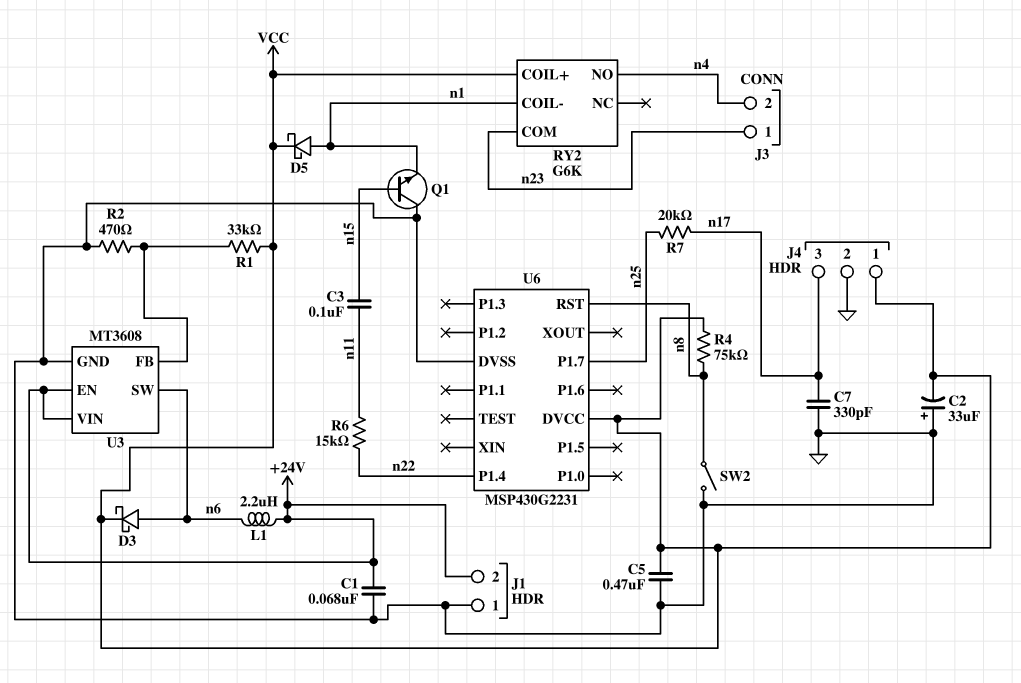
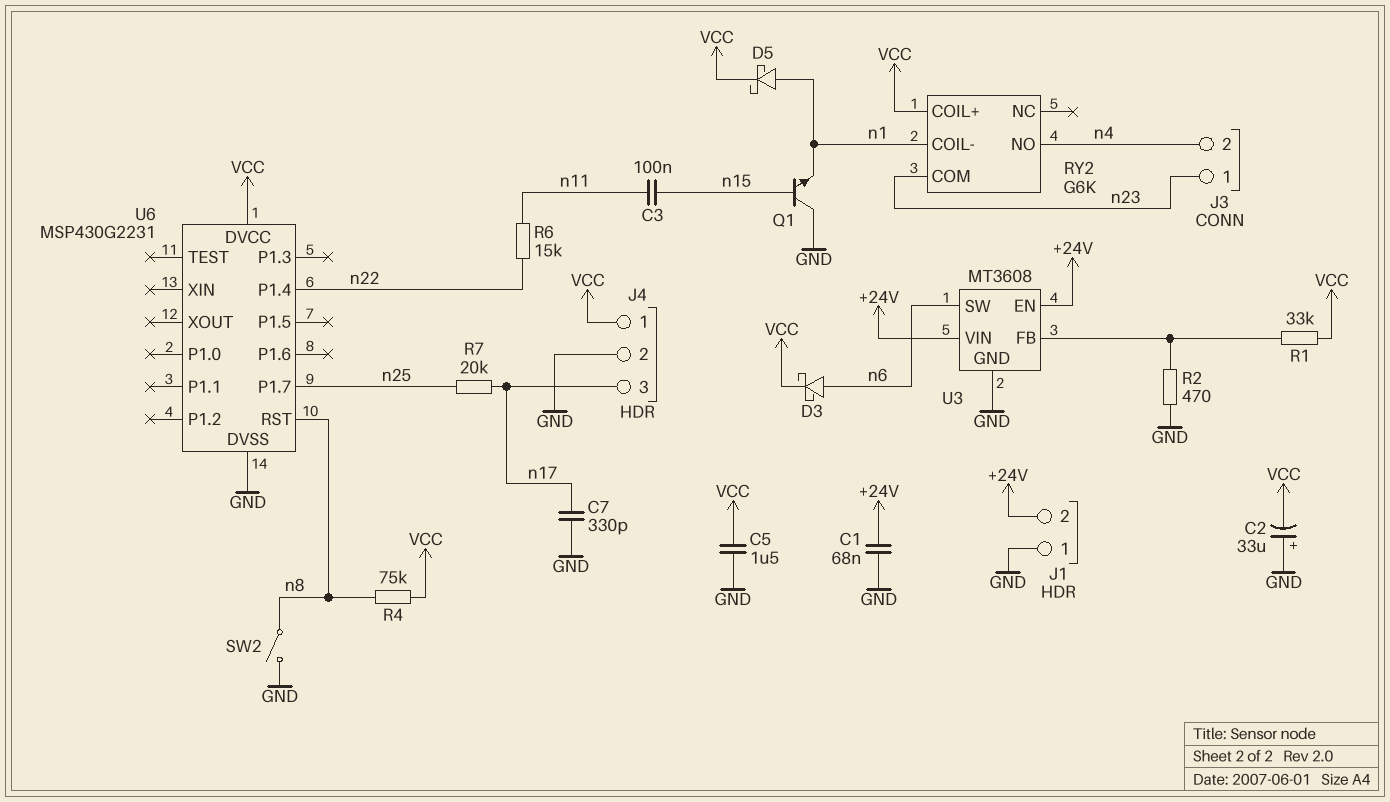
C5: 470nF (GND, VCC) -> 1.5uF (GND, VCC)
L1: 2.2uH (+24V, n6) -> none

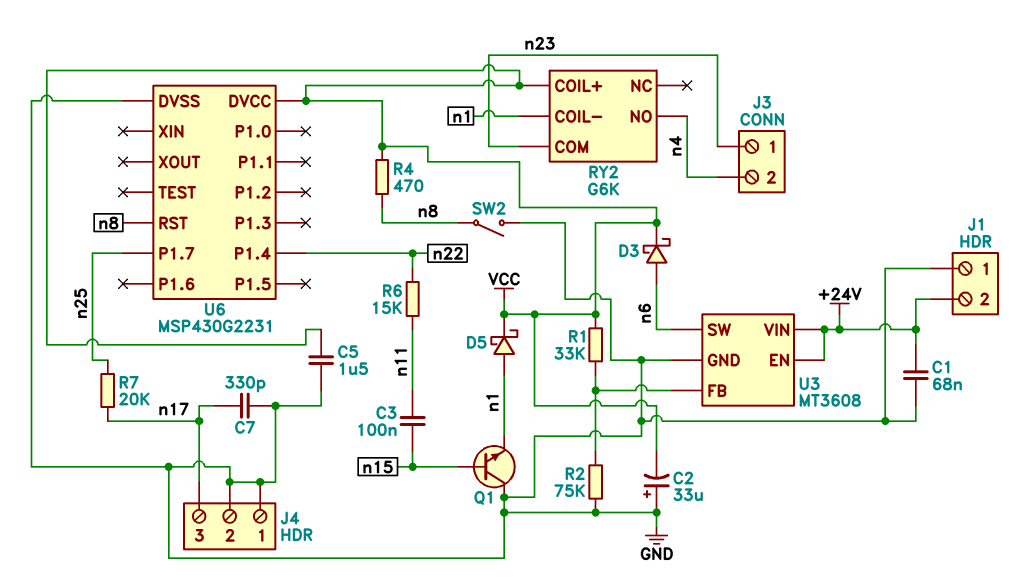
J4 pin 1: VCC -> GND
R2: 470 (GND, U3/FB) -> 75k (GND, U3/FB)
R4: 75k (VCC, n8) -> 470 (VCC, n8)

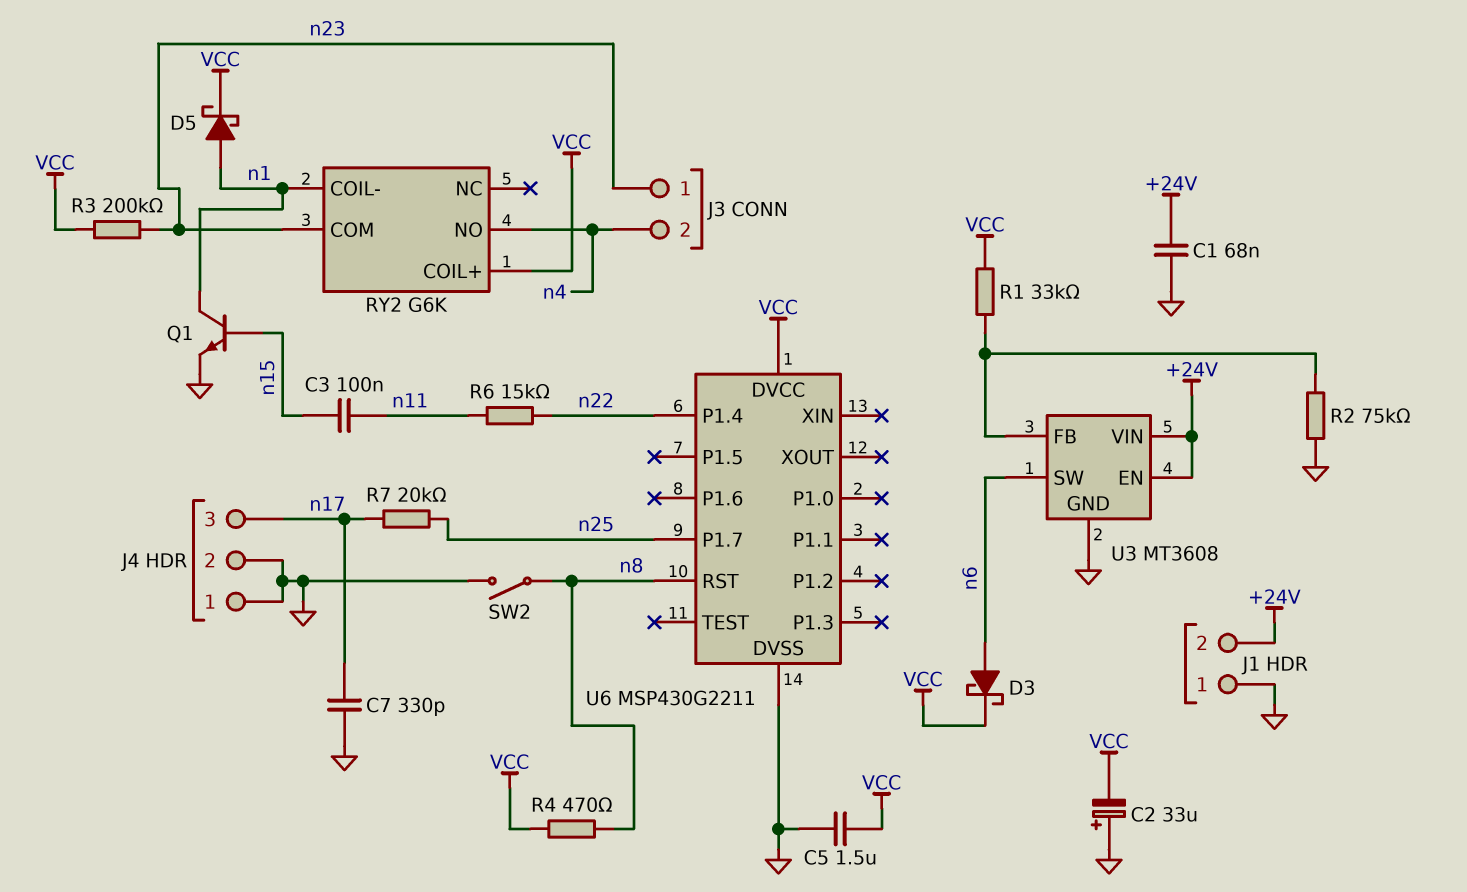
Q1: NPN (B n15, C GND, E n1) -> NPN (B n15, C n1, E GND)
R3: none -> 200k (VCC, n23)
U6: MSP430G2231 -> MSP430G2211

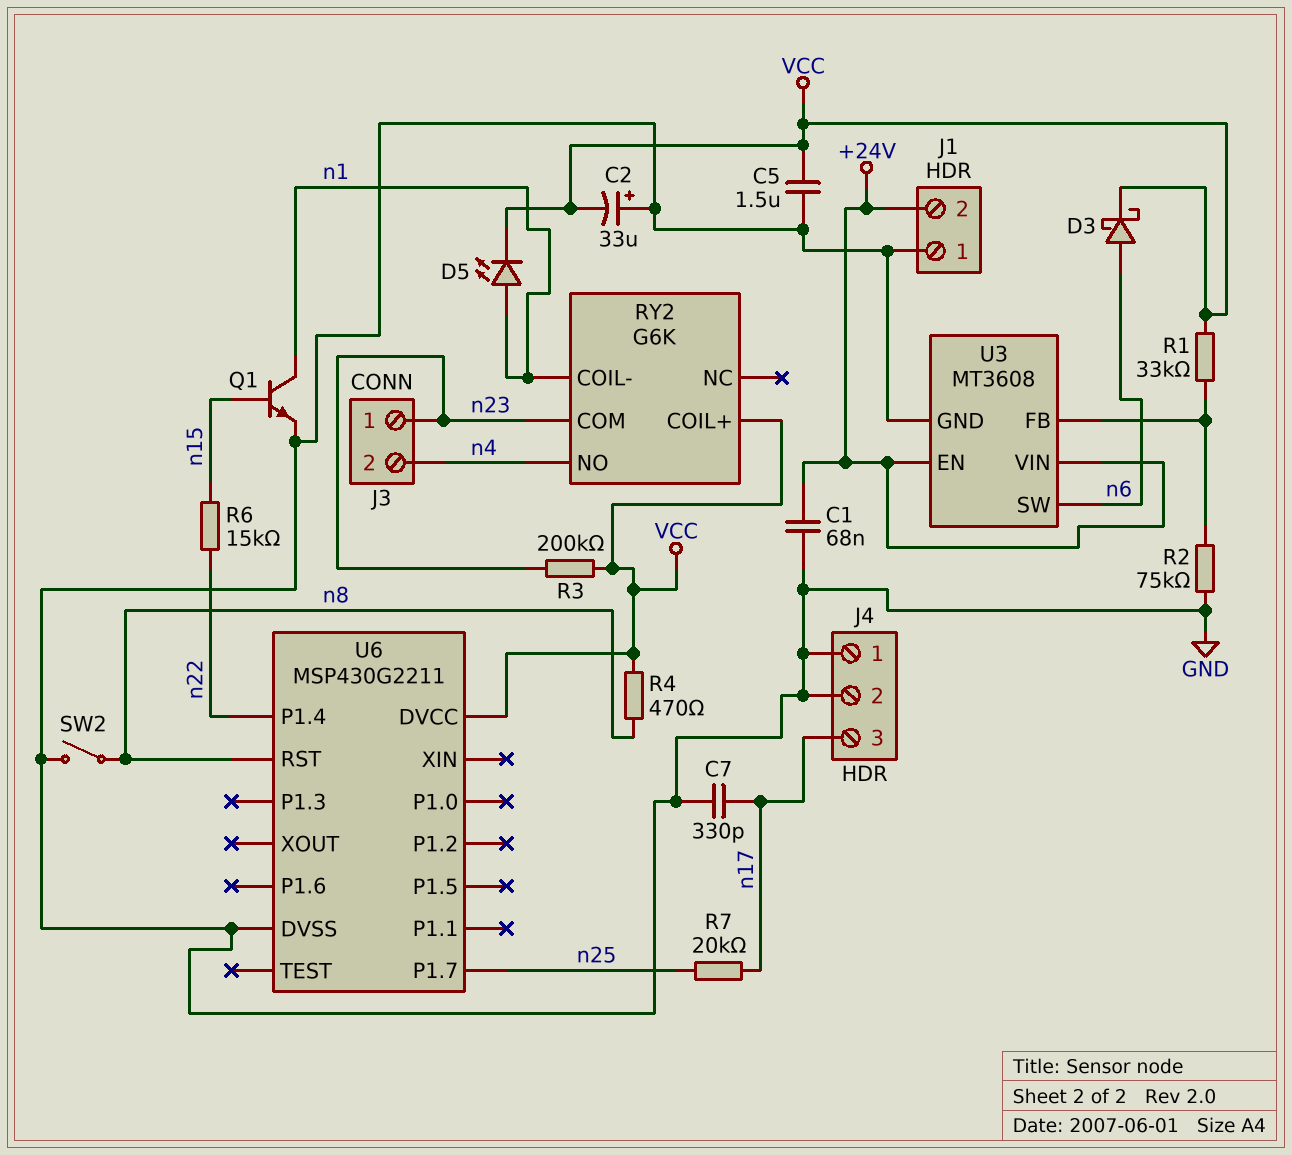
C3: 100nF (n11, n15) -> none
D5: schottky (A n1, K VCC) -> LED (A n1, K VCC)
R6: 15k (n11, n22) -> 15k (n15, n22)

